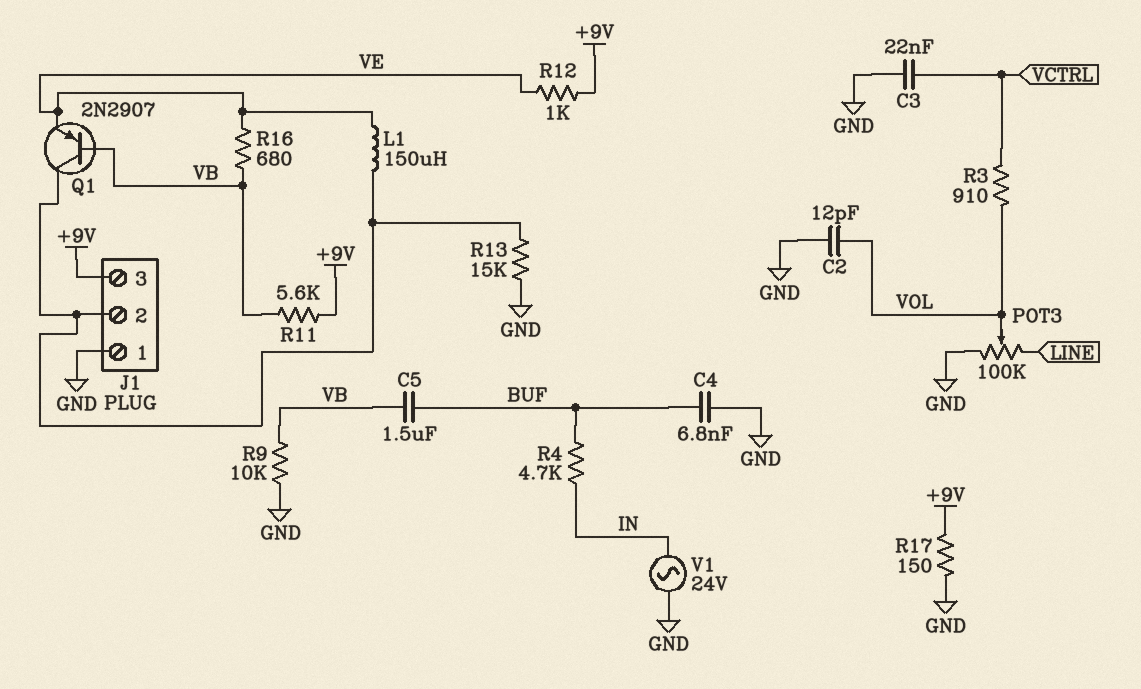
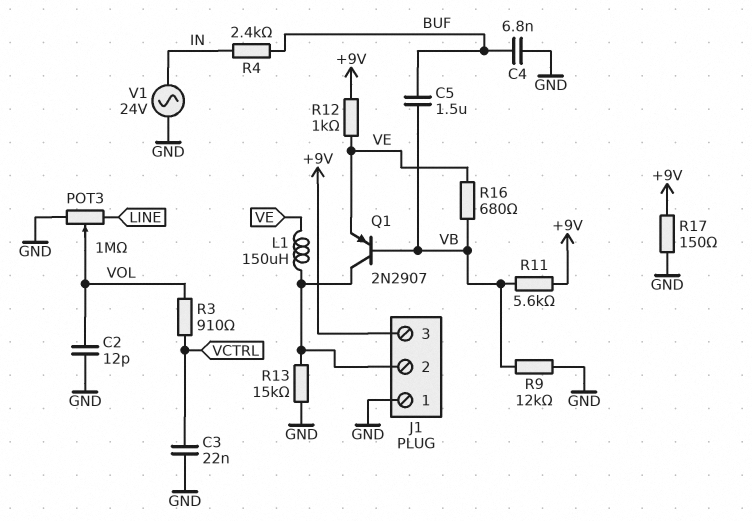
POT3: 100k (GND, LINE, wiper VOL) -> 1M (GND, LINE, wiper VOL)
R4: 4.7k (BUF, IN) -> 2.4k (BUF, IN)
R9: 10k (GND, VB) -> 12k (GND, VB)

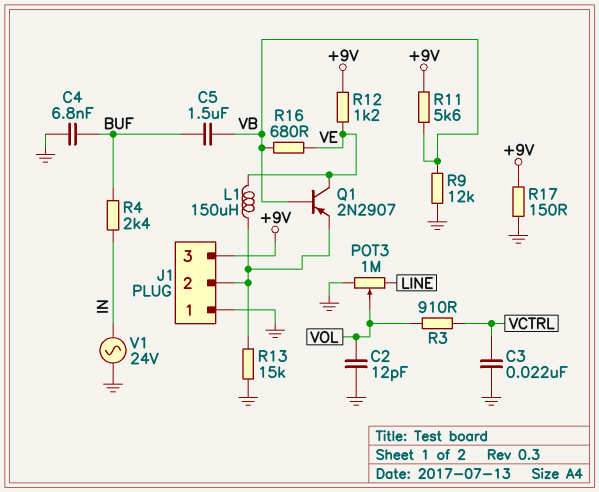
Q1: PNP 2N2907 (B VB, C J1/2, E VE) -> PNP 2N2907 (B VB, C VE, E J1/2)
R12: 1k (+9V, VE) -> 1.2k (+9V, VE)

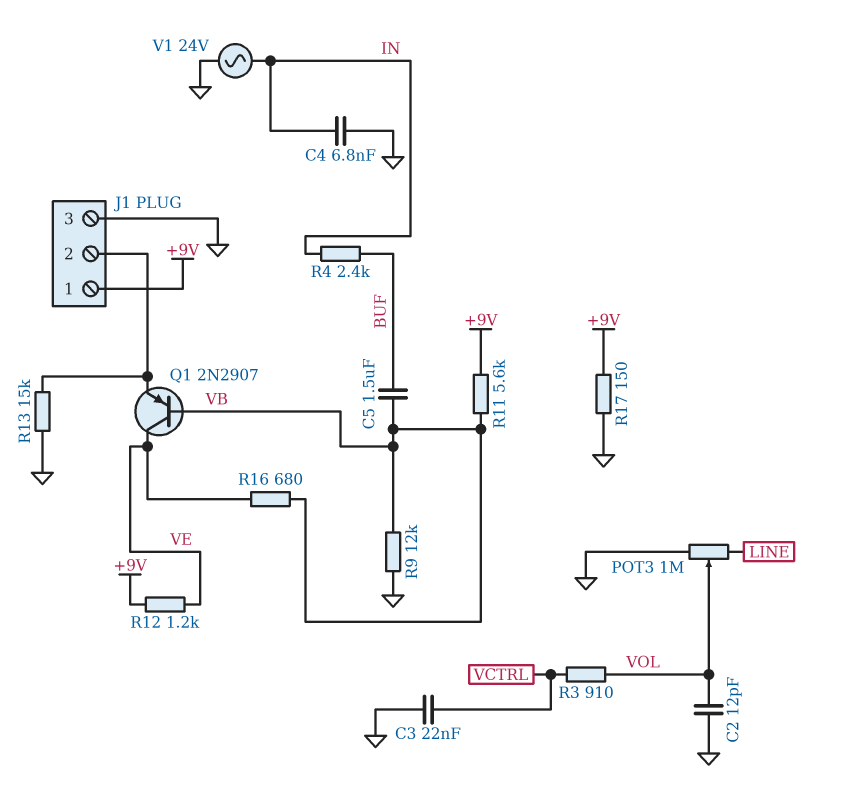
C4: 6.8nF (BUF, GND) -> 6.8nF (GND, IN)
J1 pin 1: GND -> +9V
J1 pin 3: +9V -> GND
L1: 150uH (J1/2, VE) -> none

